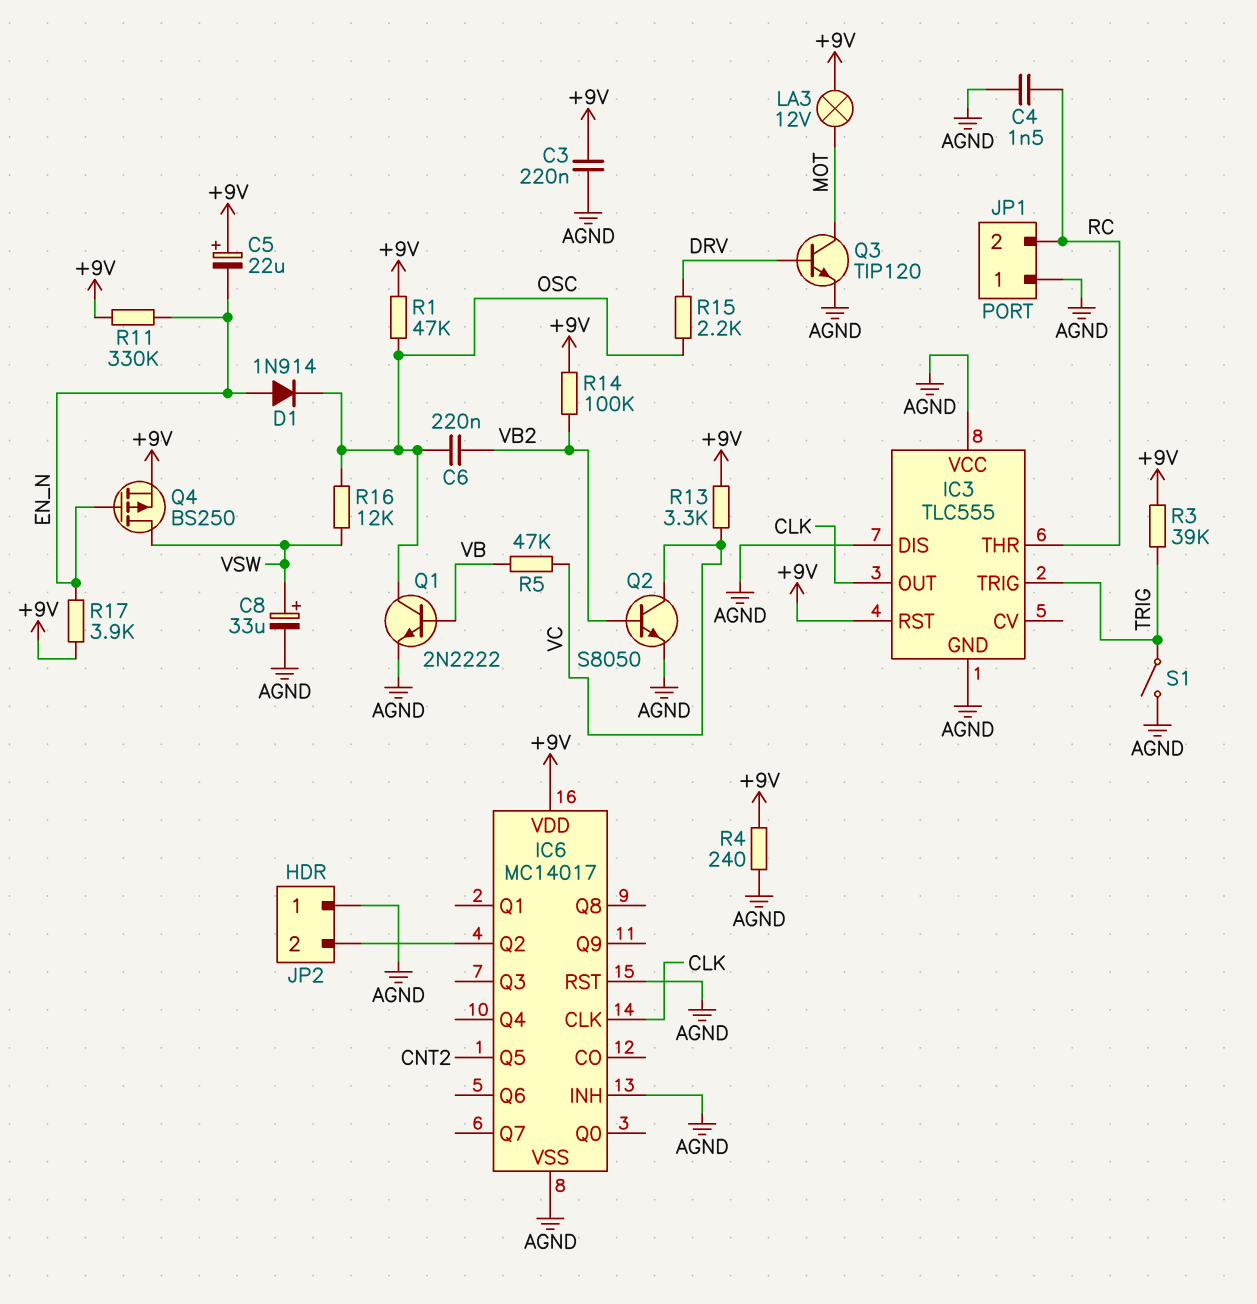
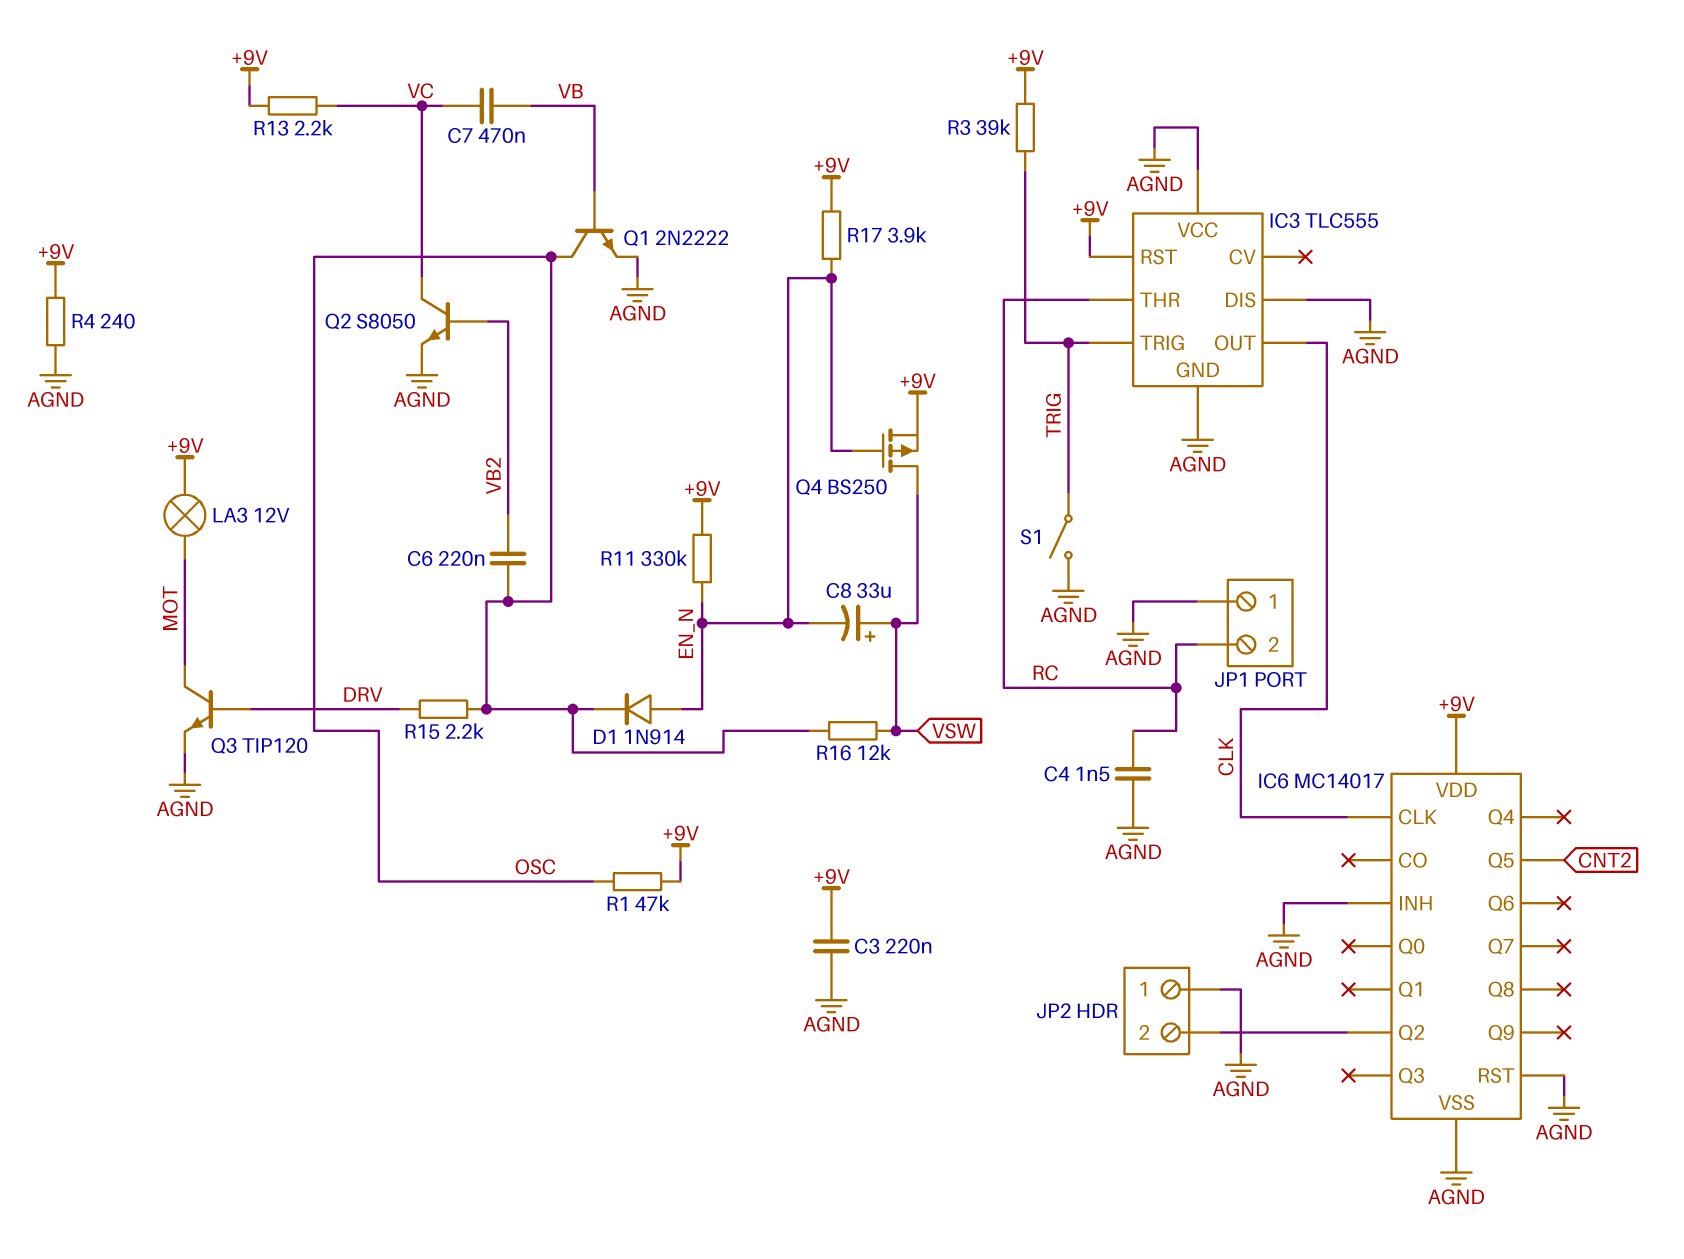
C5: 22uF (plus +9V, minus EN_N) -> none
C7: none -> 470nF (VB, VC)
C8: 33uF (plus VSW, minus AGND) -> 33uF (plus VSW, minus EN_N)
R5: 47k (VB, VC) -> none
R13: 3.3k (+9V, VC) -> 2.2k (+9V, VC)
R14: 100k (+9V, VB2) -> none

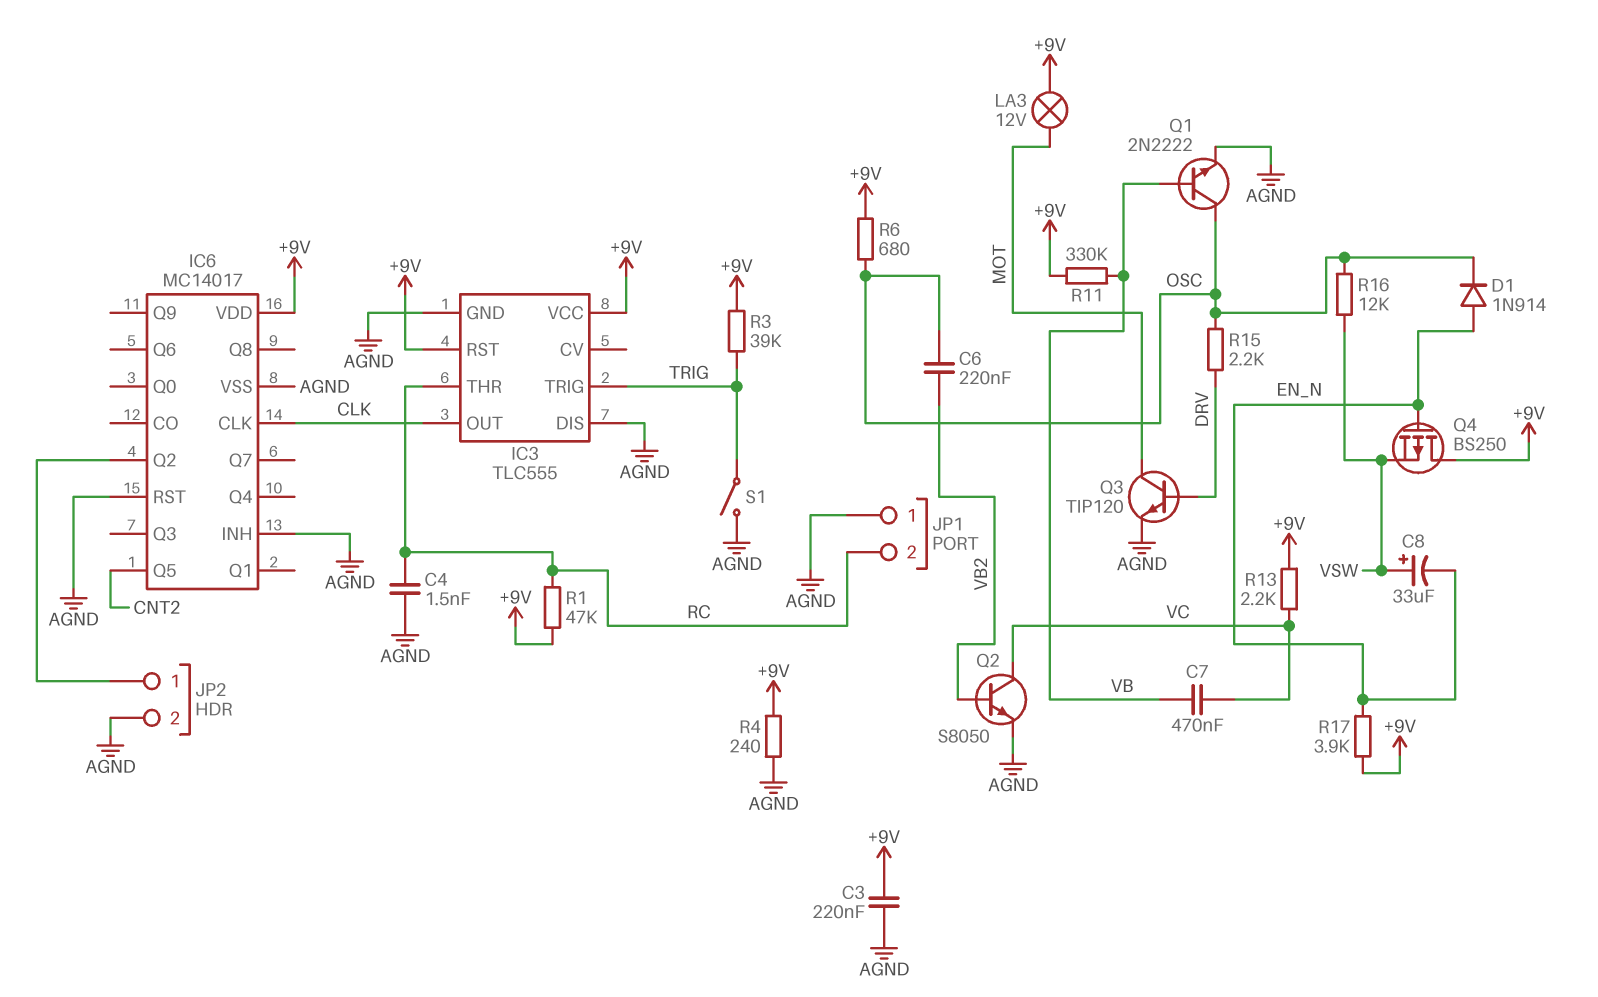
IC3 pin VCC: AGND -> +9V
JP2 pin 1: AGND -> IC6/Q2
JP2 pin 2: IC6/Q2 -> AGND
Q4: PMOS BS250 (G EN_N, D VSW, S +9V) -> PMOS BS250 (G EN_N, D +9V, S VSW)
R1: 47k (+9V, OSC) -> 47k (+9V, RC)
R6: none -> 680 (+9V, OSC)
R11: 330k (+9V, EN_N) -> 330k (+9V, VB)

